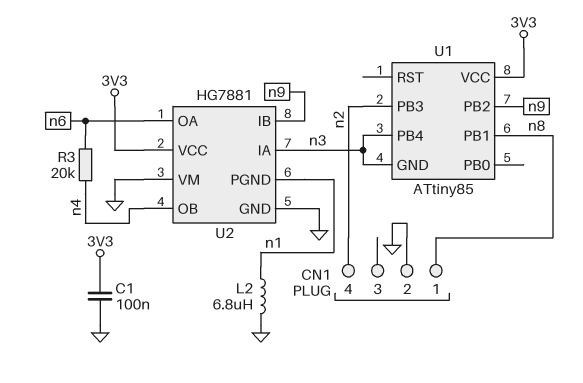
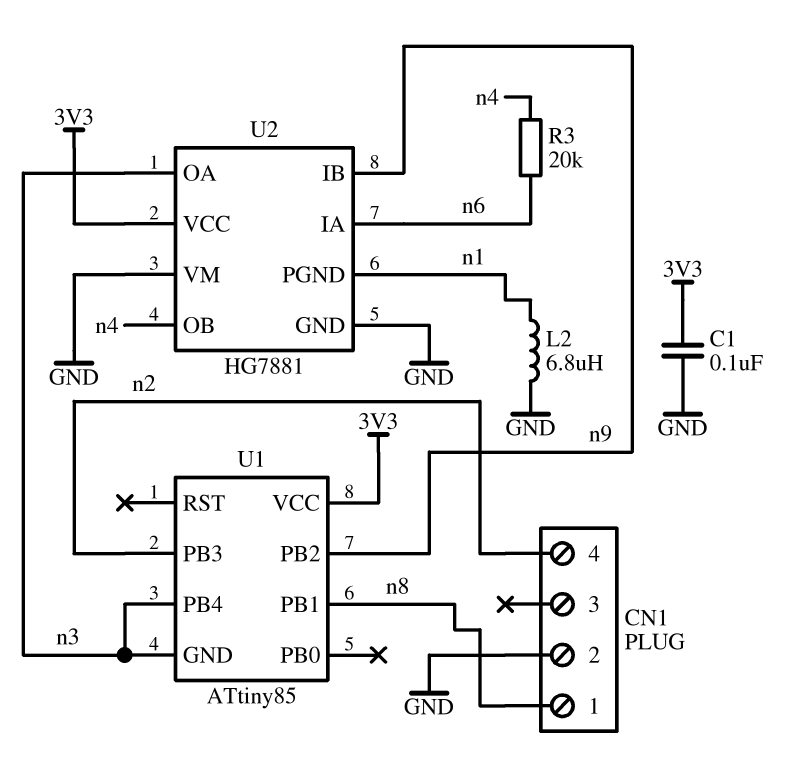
U2 pin IA: n3 -> n6
U2 pin OA: n6 -> n3

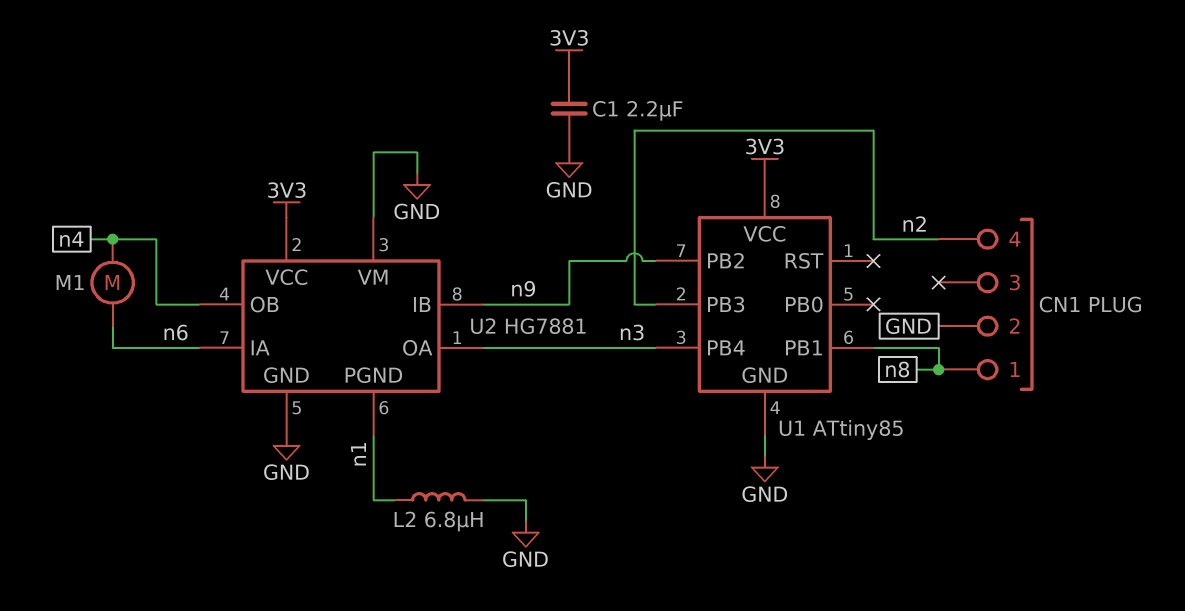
C1: 100nF (3V3, GND) -> 2.2uF (3V3, GND)
M1: none -> motor (n4, n6)
R3: 20k (n4, n6) -> none
U1 pin GND: n3 -> GND

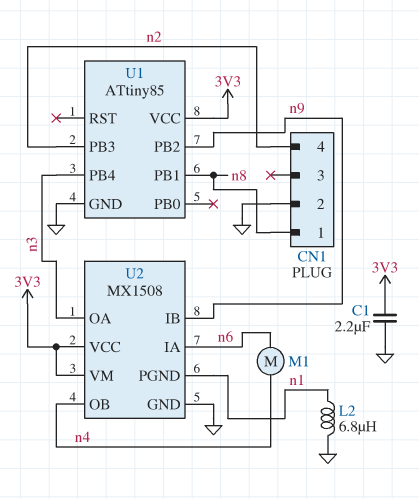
U2: HG7881 -> MX1508
U2 pin VM: GND -> 3V3

